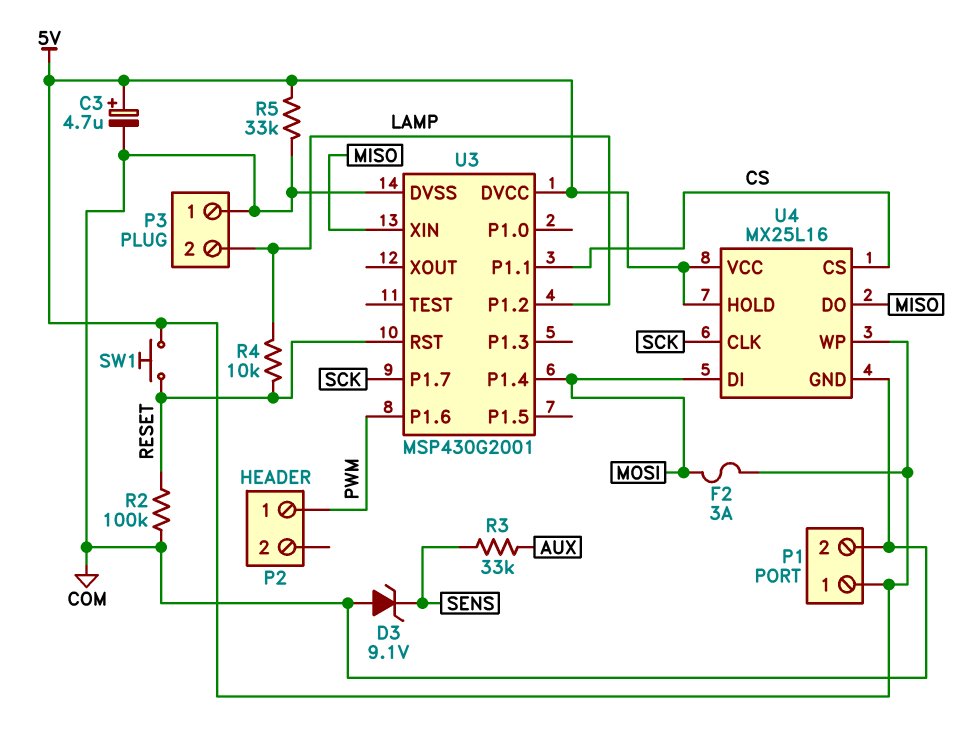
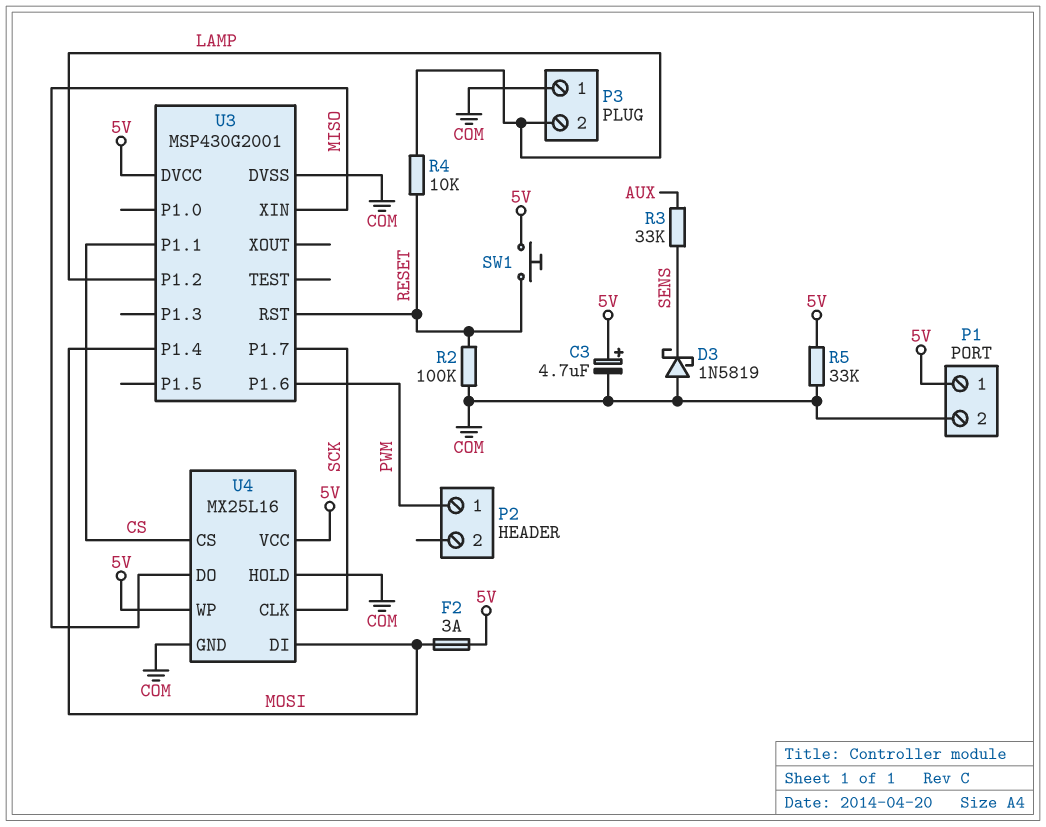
D3: zener 9.1V (A COM, K SENS) -> schottky 1N5819 (A COM, K SENS)
U4 pin HOLD: 5V -> COM

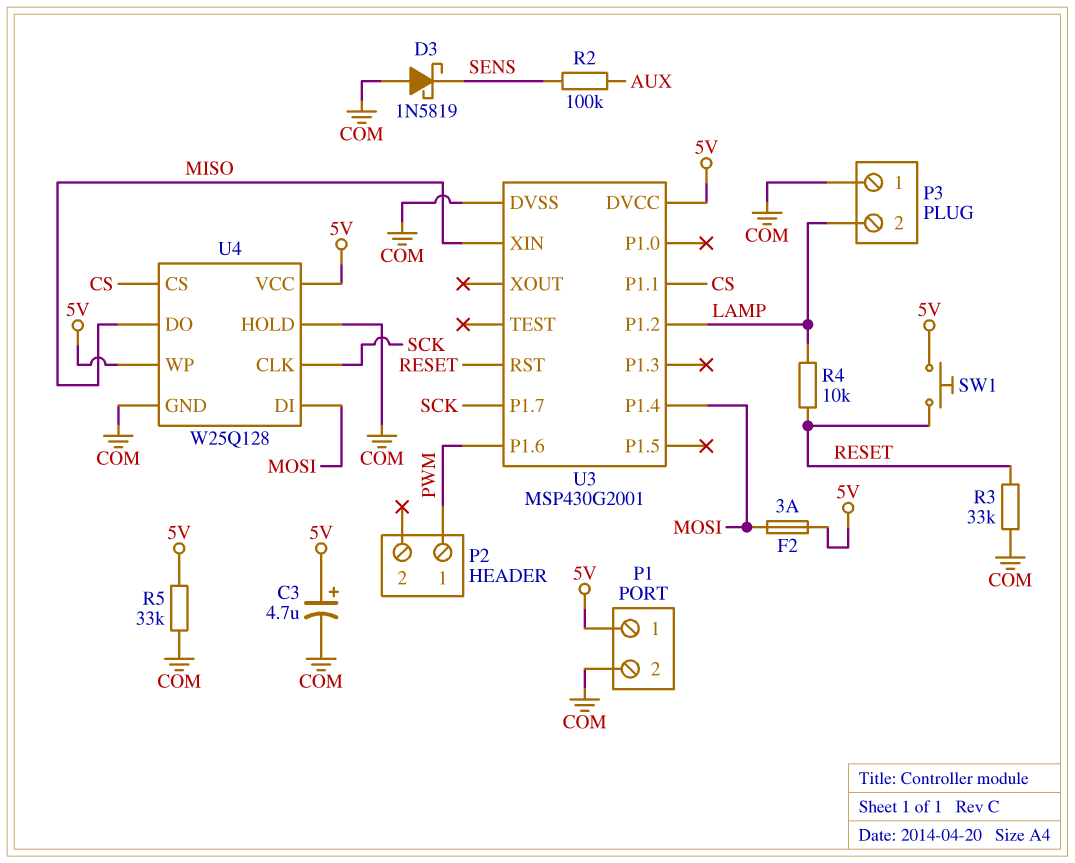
R2: 100k (COM, RESET) -> 100k (AUX, SENS)
R3: 33k (AUX, SENS) -> 33k (COM, RESET)
U4: MX25L16 -> W25Q128

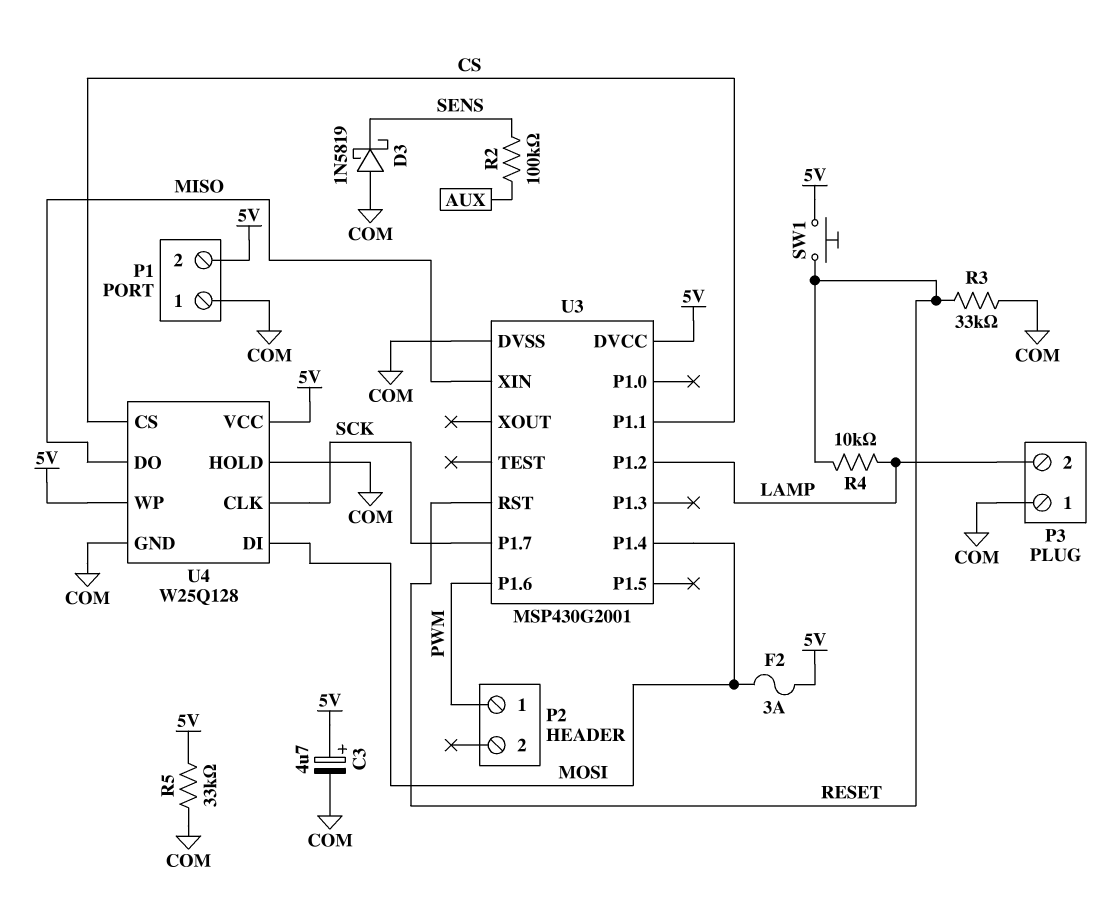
P1 pin 1: 5V -> COM
P1 pin 2: COM -> 5V

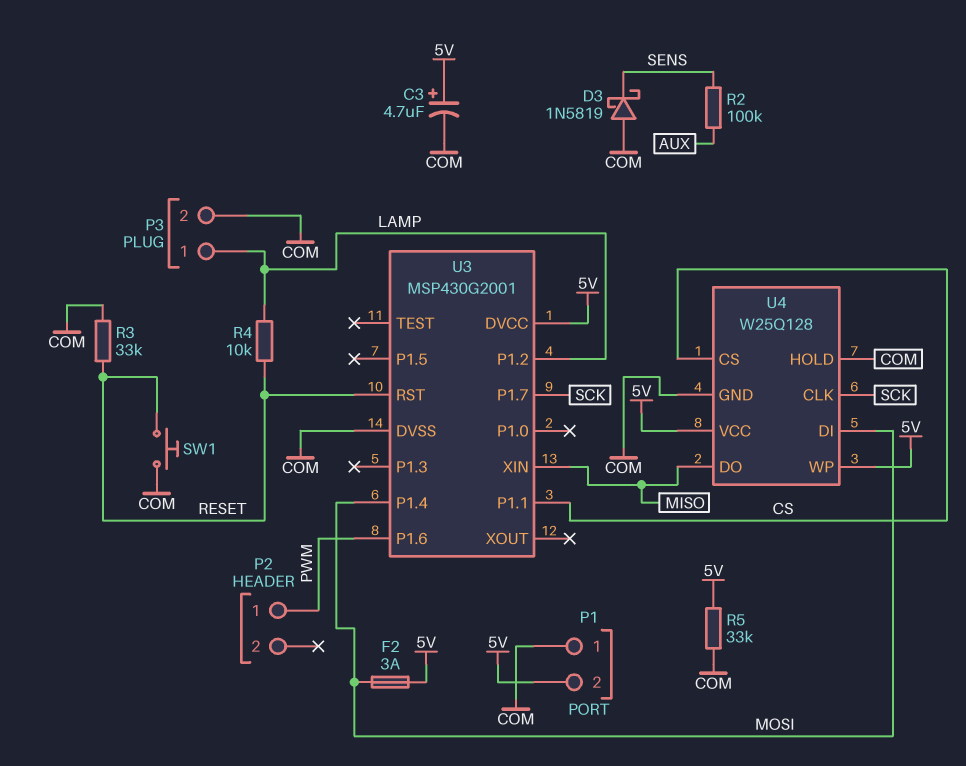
P3 pin 1: COM -> LAMP
P3 pin 2: LAMP -> COM
SW1: button (5V, RESET) -> button (COM, RESET)

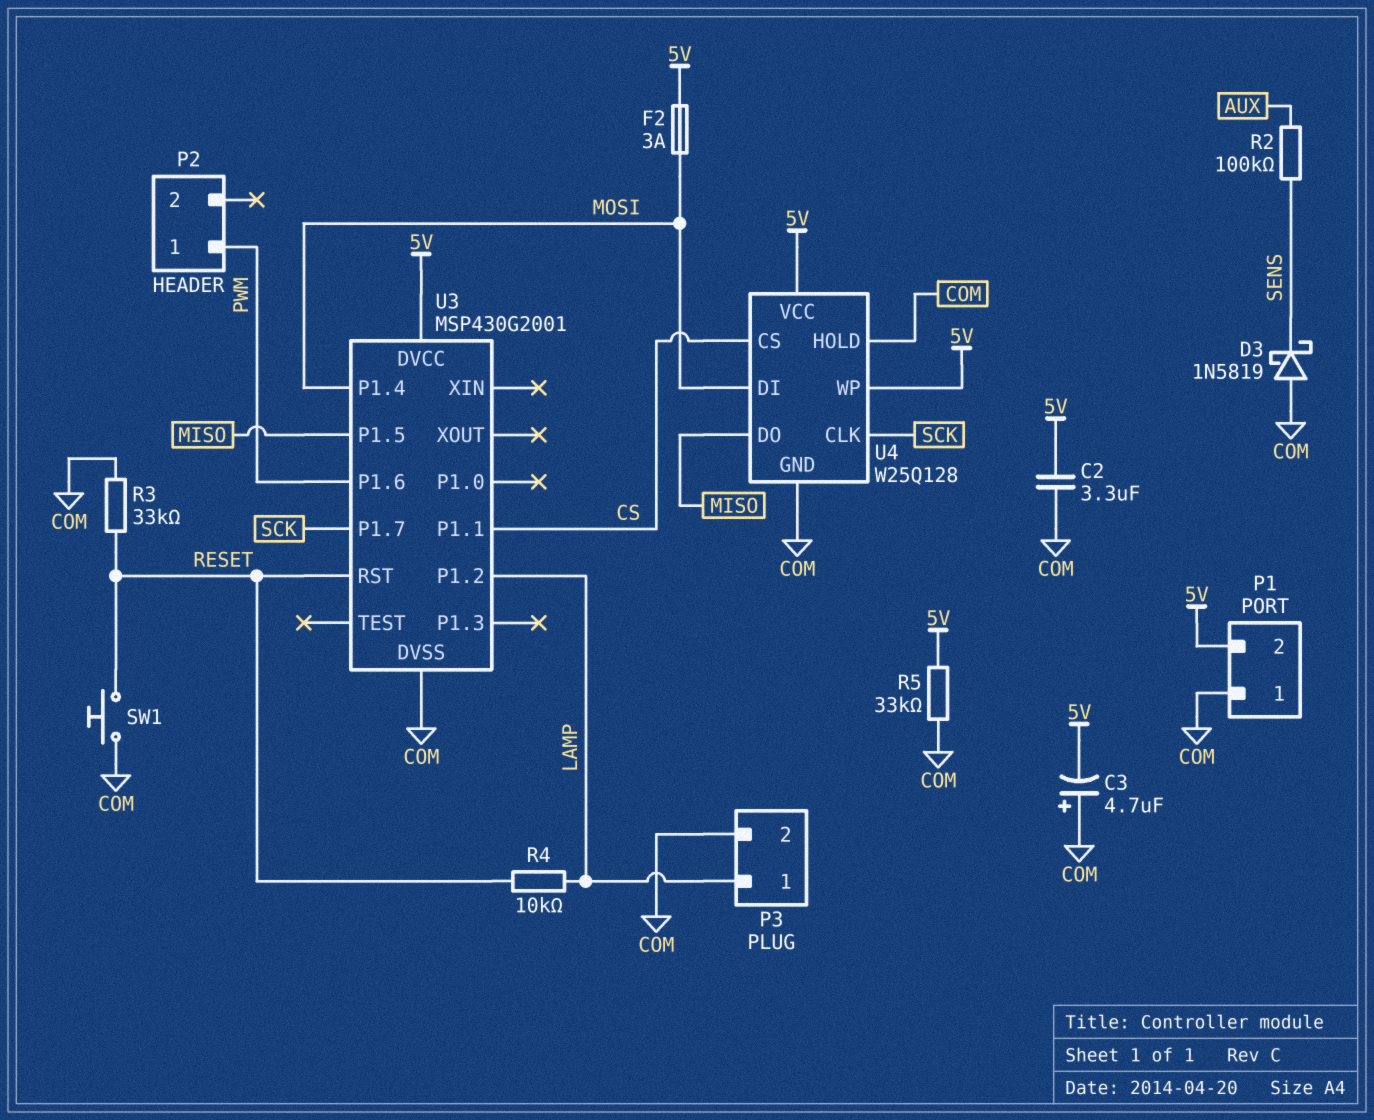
C2: none -> 3.3uF (5V, COM)
C3: 4.7uF (plus 5V, minus COM) -> 4.7uF (plus COM, minus 5V)
U3 pin P1.5: none -> MISO
U3 pin XIN: MISO -> none

